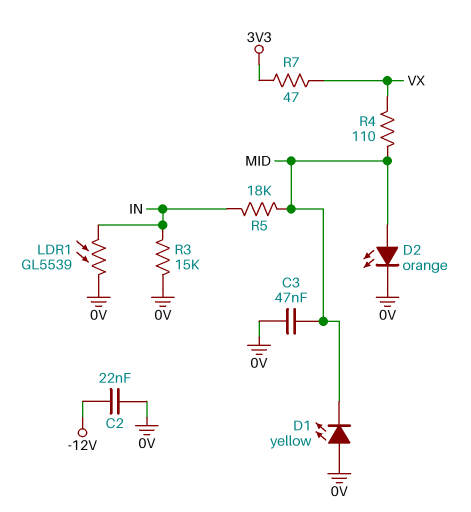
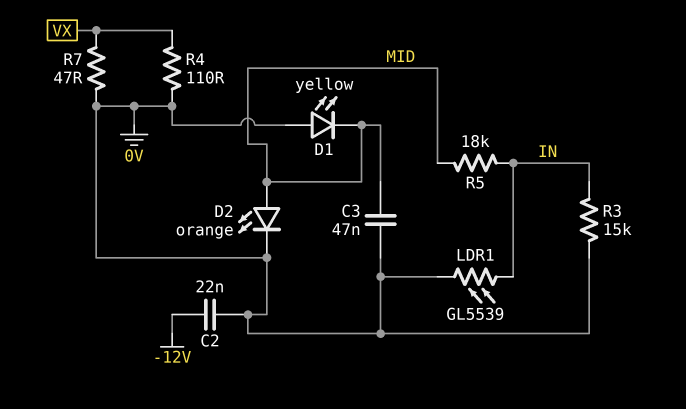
R4: 110 (MID, VX) -> 110 (0V, VX)
R7: 47 (3V3, VX) -> 47 (0V, VX)

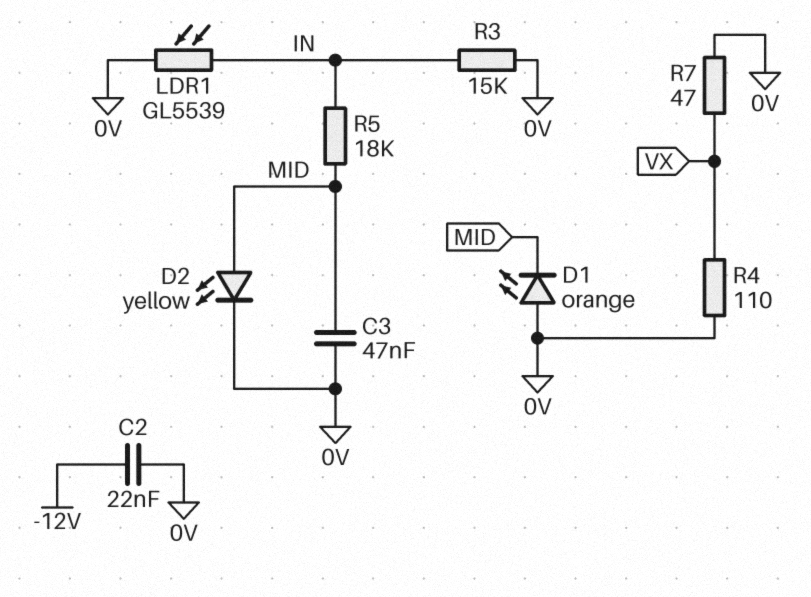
D1: LED yellow (A 0V, K MID) -> LED orange (A 0V, K MID)
D2: LED orange (A MID, K 0V) -> LED yellow (A MID, K 0V)

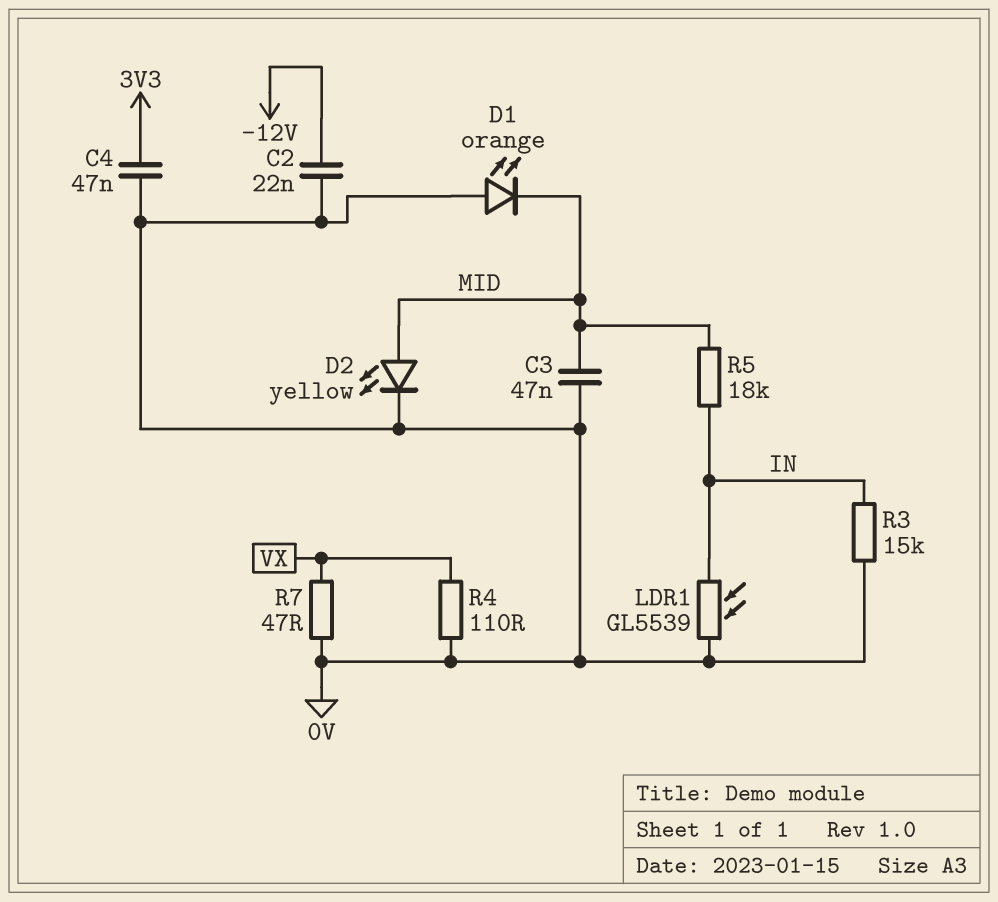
C4: none -> 47nF (0V, 3V3)

